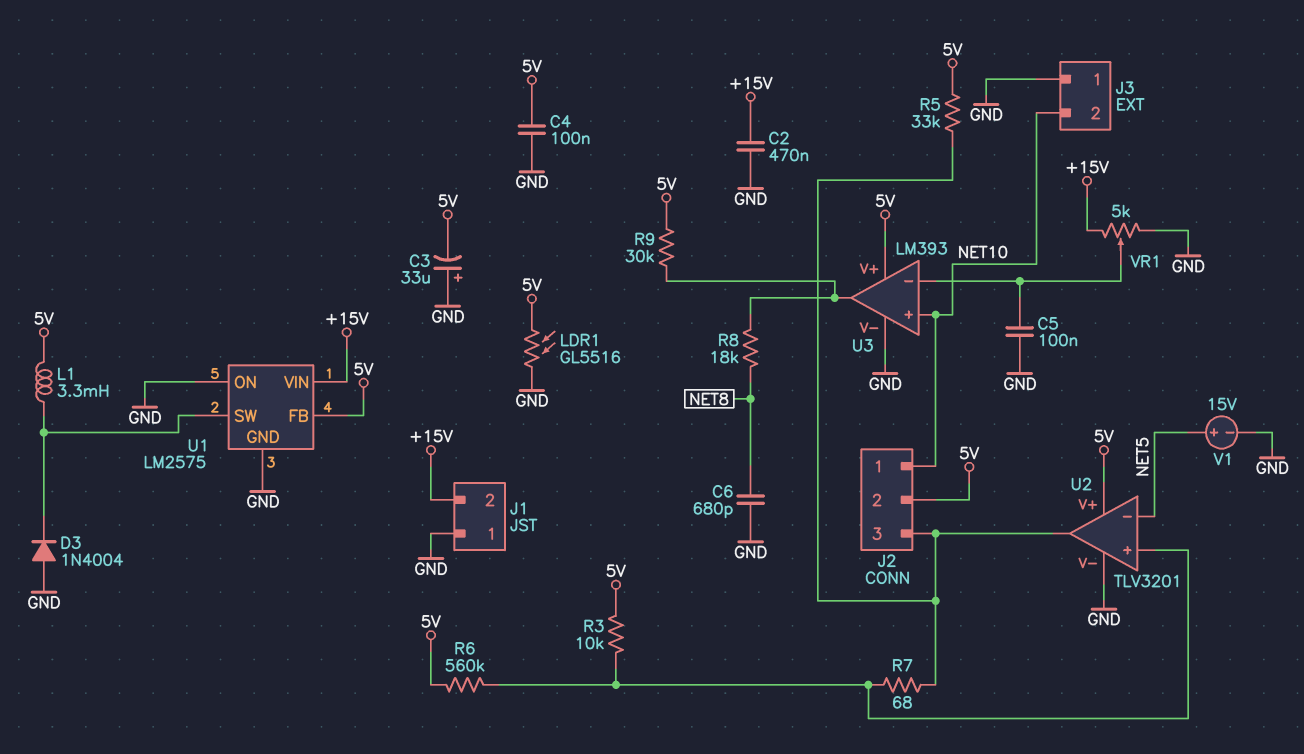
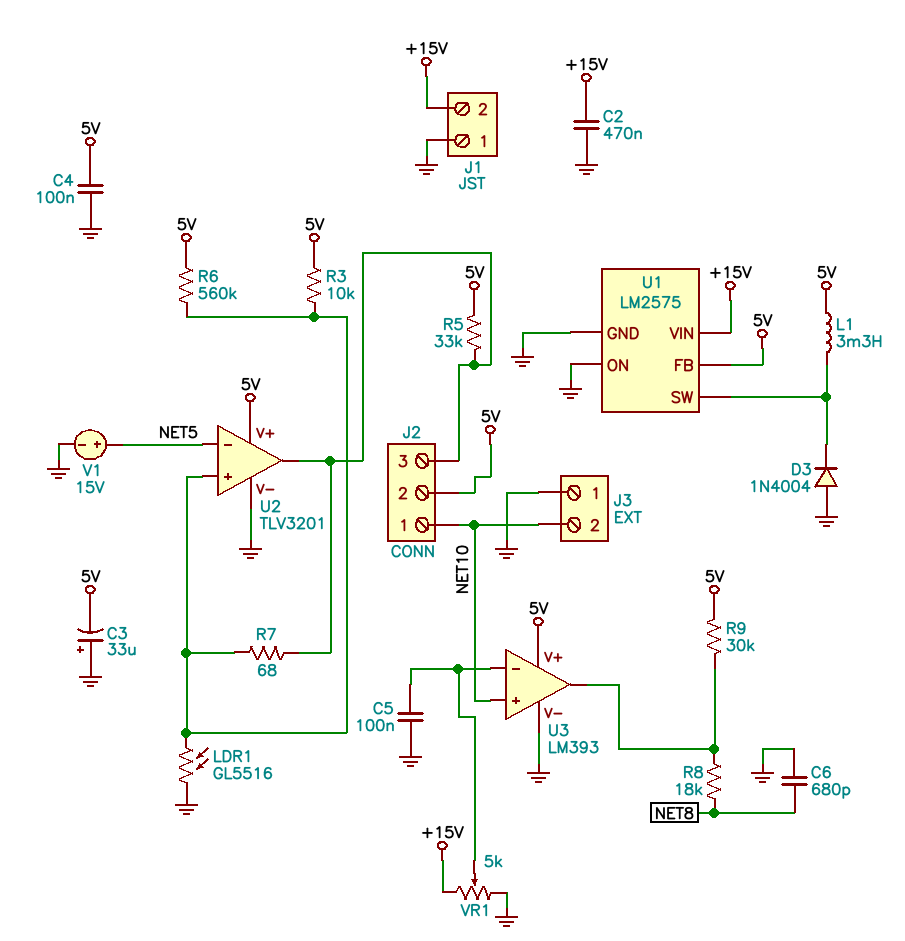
LDR1: GL5516 (5V, GND) -> GL5516 (GND, U2/in+)

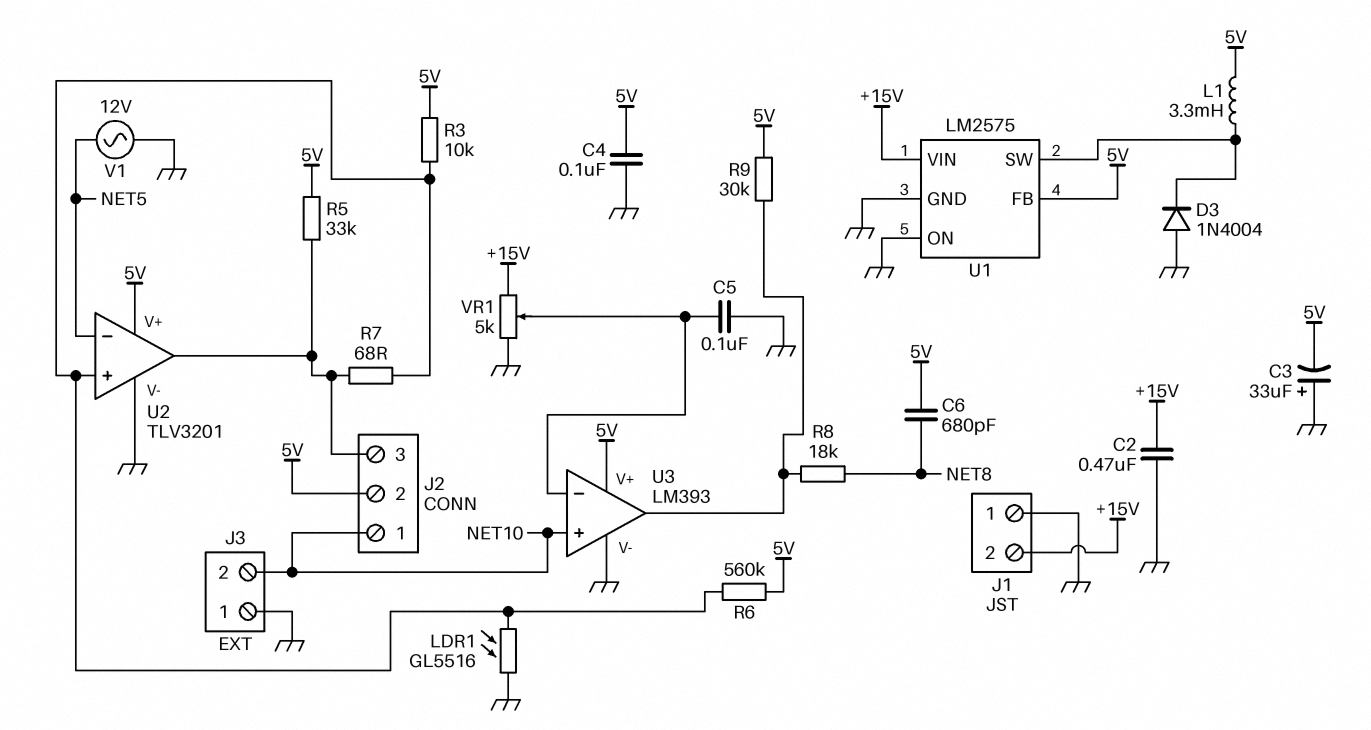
C6: 680pF (GND, NET8) -> 680pF (5V, NET8)
V1: 15V (plus NET5, minus GND) -> AC 12V (GND, NET5)

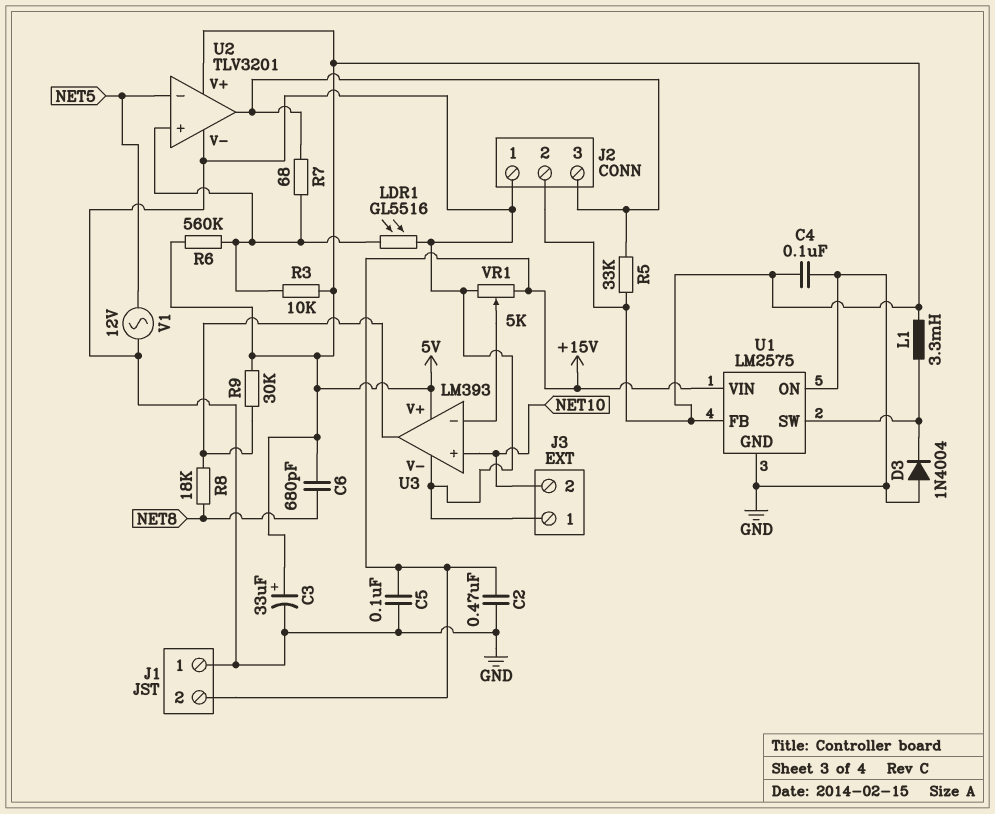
C3: 33uF (plus GND, minus 5V) -> 33uF (plus 5V, minus GND)
C5: 100nF (GND, U3/in-) -> 100nF (+15V, GND)
J2 pin 1: NET10 -> GND

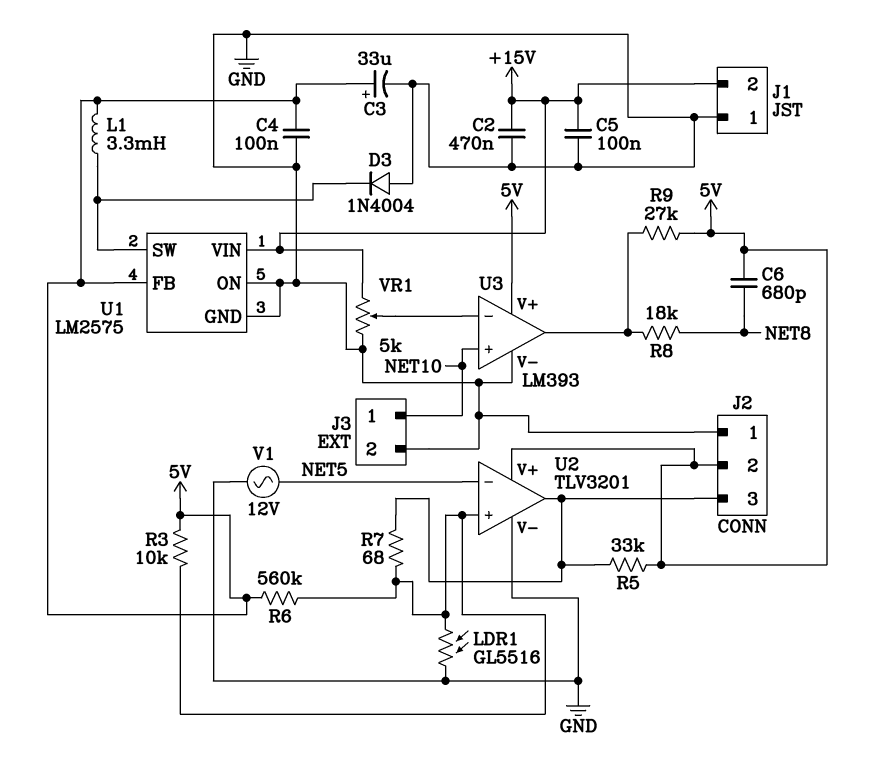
J3 pin 1: GND -> NET10
J3 pin 2: NET10 -> GND
R9: 30k (5V, U3/out) -> 27k (5V, U3/out)

